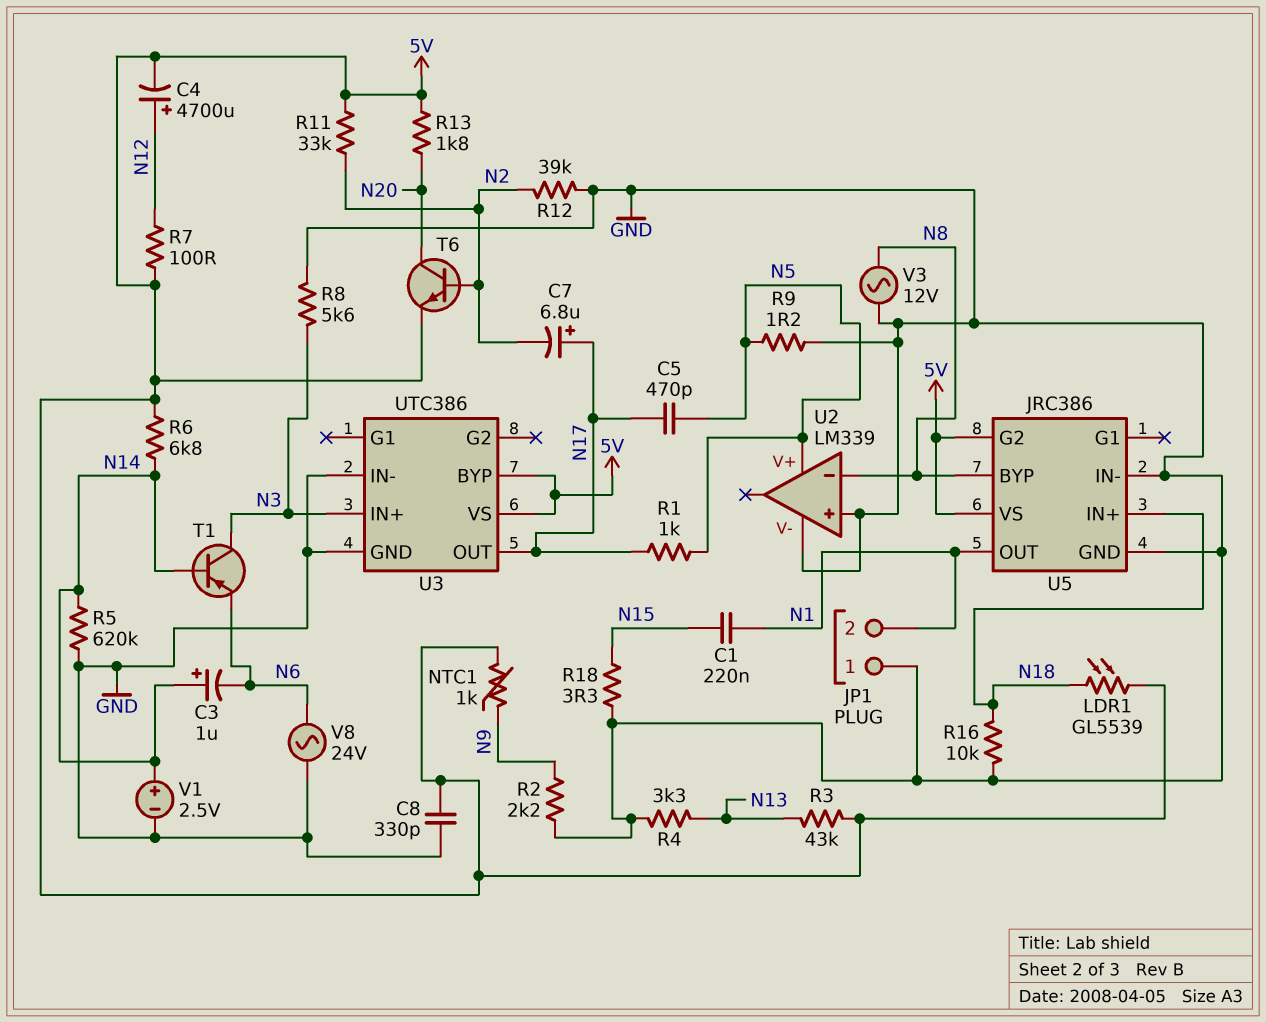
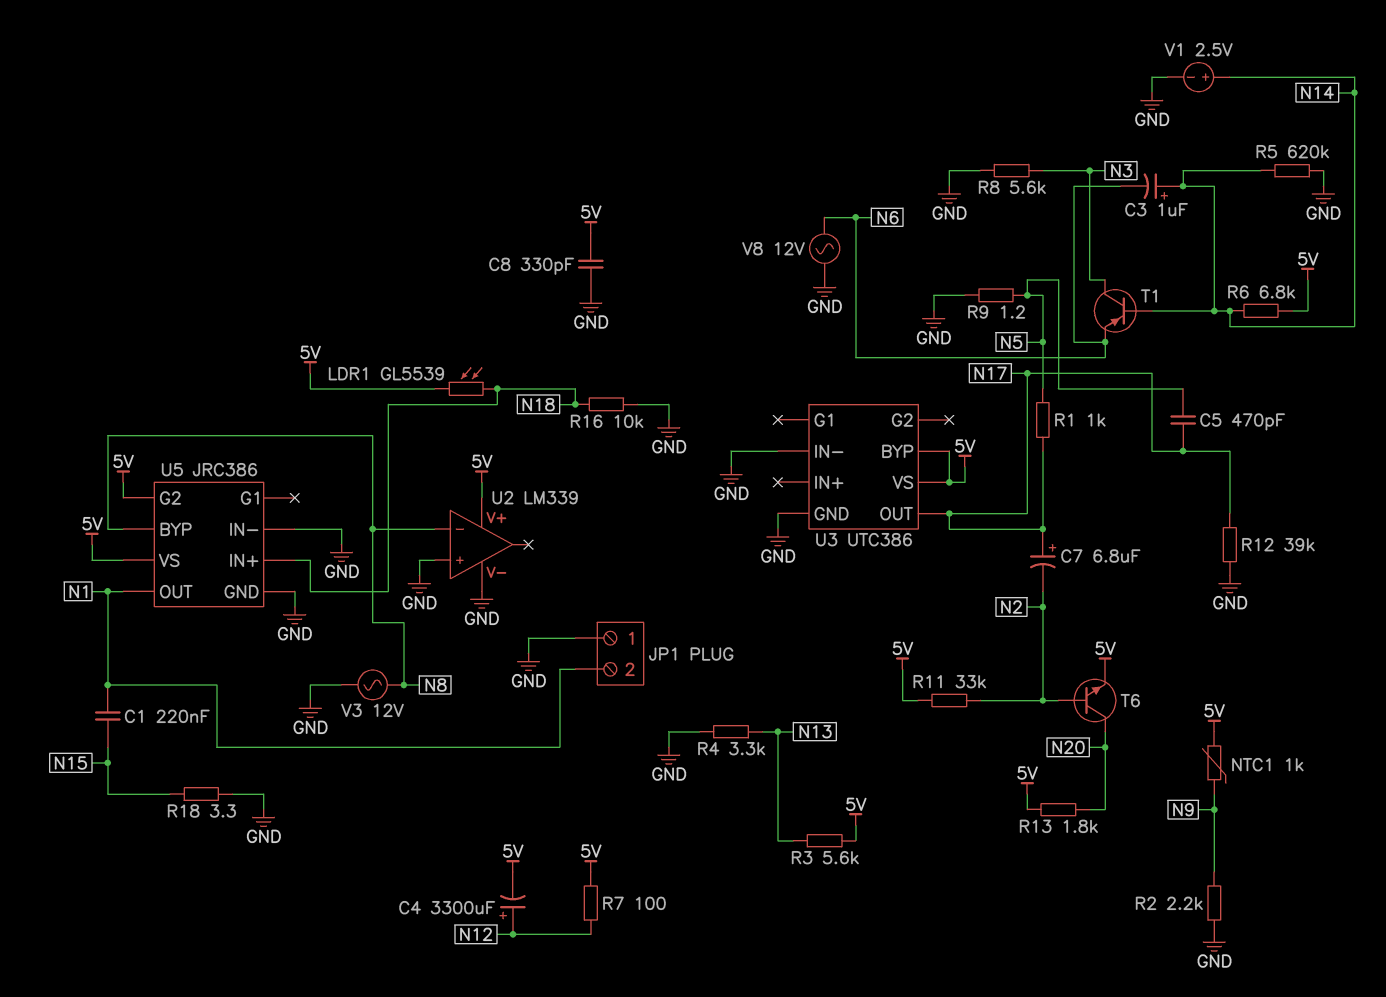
C4: 4700uF (plus N12, minus 5V) -> 3300uF (plus N12, minus 5V)
R3: 43k (5V, N13) -> 5.6k (5V, N13)
R12: 39k (GND, N2) -> 39k (GND, N17)
U2 pin V+: N5 -> 5V
U3 pin IN+: N3 -> none
V8: AC 24V (GND, N6) -> AC 12V (GND, N6)

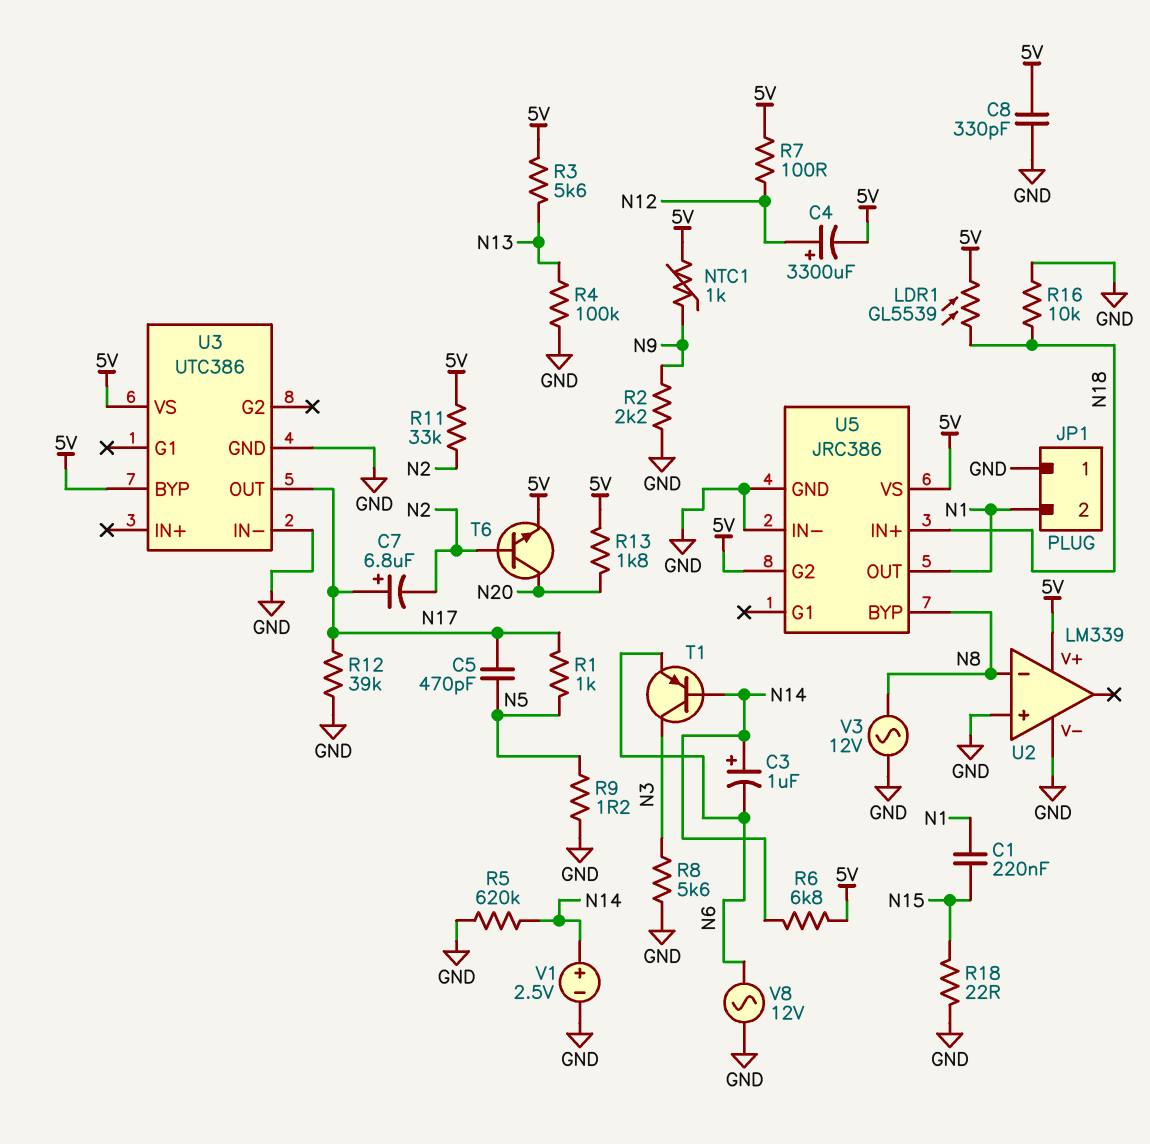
R4: 3.3k (GND, N13) -> 100k (GND, N13)
R18: 3.3 (GND, N15) -> 22 (GND, N15)

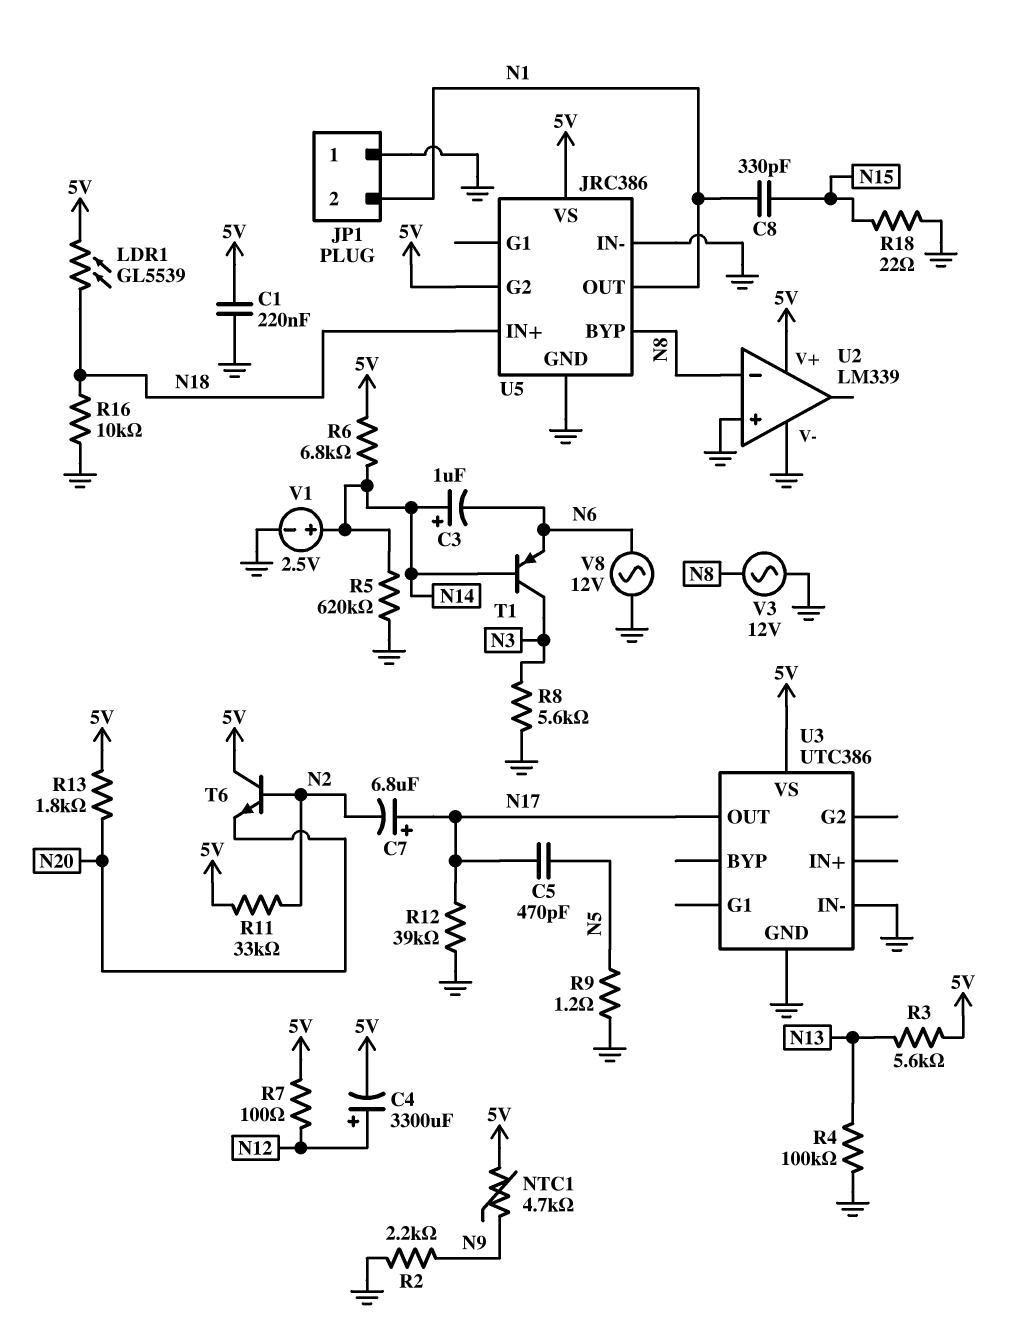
C1: 220nF (N1, N15) -> 220nF (5V, GND)
C8: 330pF (5V, GND) -> 330pF (N1, N15)
NTC1: 1k (5V, N9) -> 4.7k (5V, N9)
R1: 1k (N5, N17) -> none
T6: NPN (B N2, C N20, E 5V) -> NPN (B N2, C 5V, E N20)
U3 pin BYP: 5V -> none

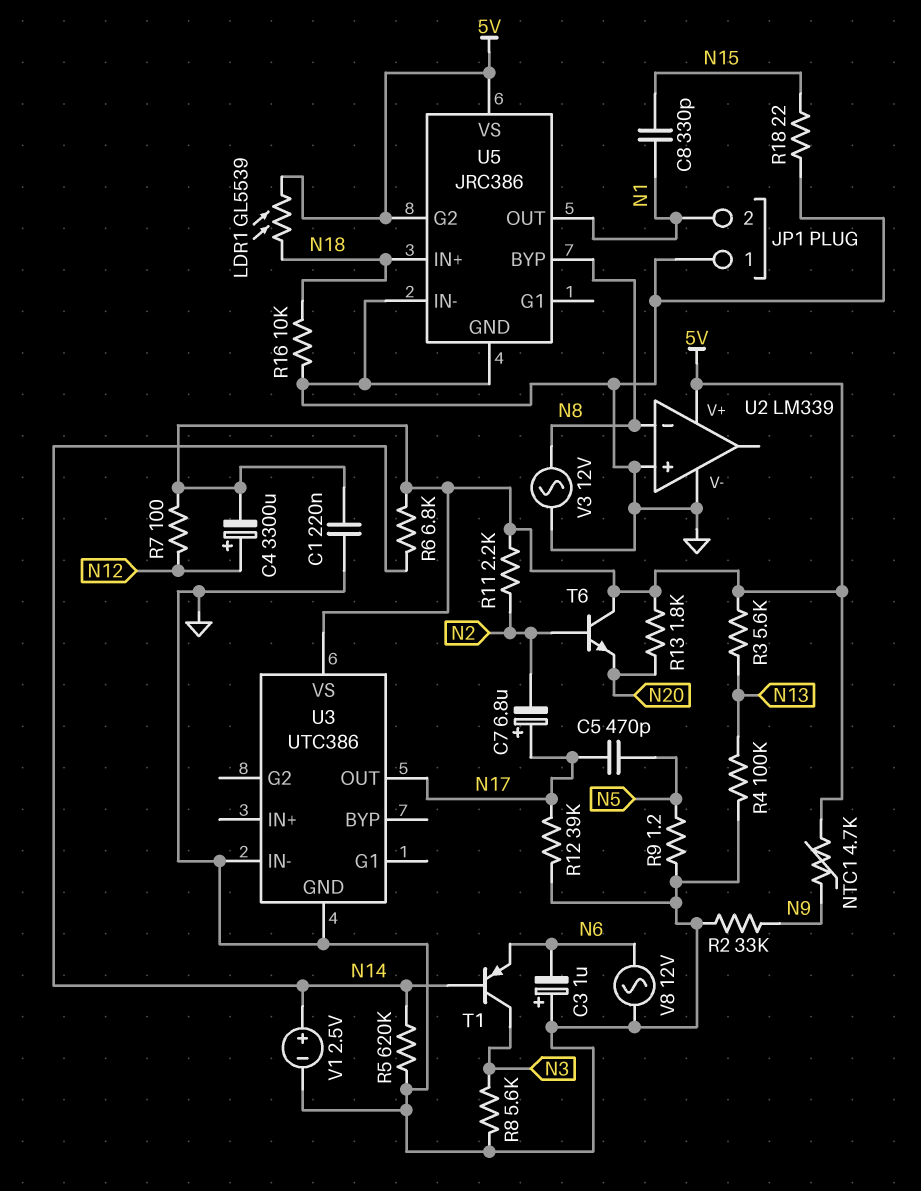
C3: 1uF (plus N14, minus N6) -> 1uF (plus GND, minus N6)
R2: 2.2k (GND, N9) -> 33k (GND, N9)
R11: 33k (5V, N2) -> 2.2k (5V, N2)

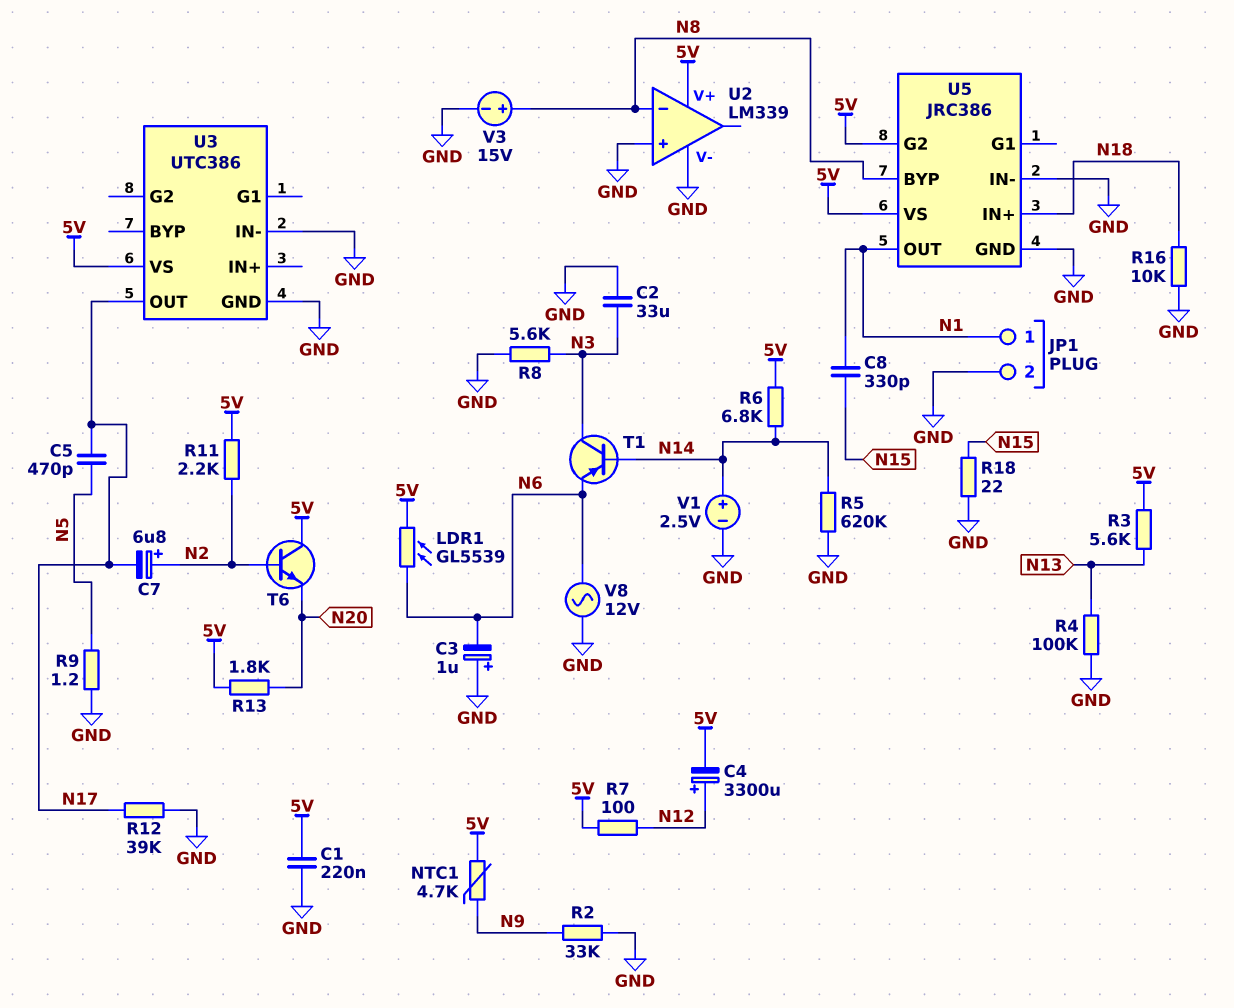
C2: none -> 33uF (GND, N3)
C7: 6.8uF (plus N17, minus N2) -> 6.8uF (plus N2, minus N17)
JP1 pin 1: GND -> N1
JP1 pin 2: N1 -> GND
LDR1: GL5539 (5V, N18) -> GL5539 (5V, N6)
V3: AC 12V (GND, N8) -> 15V (plus N8, minus GND)

